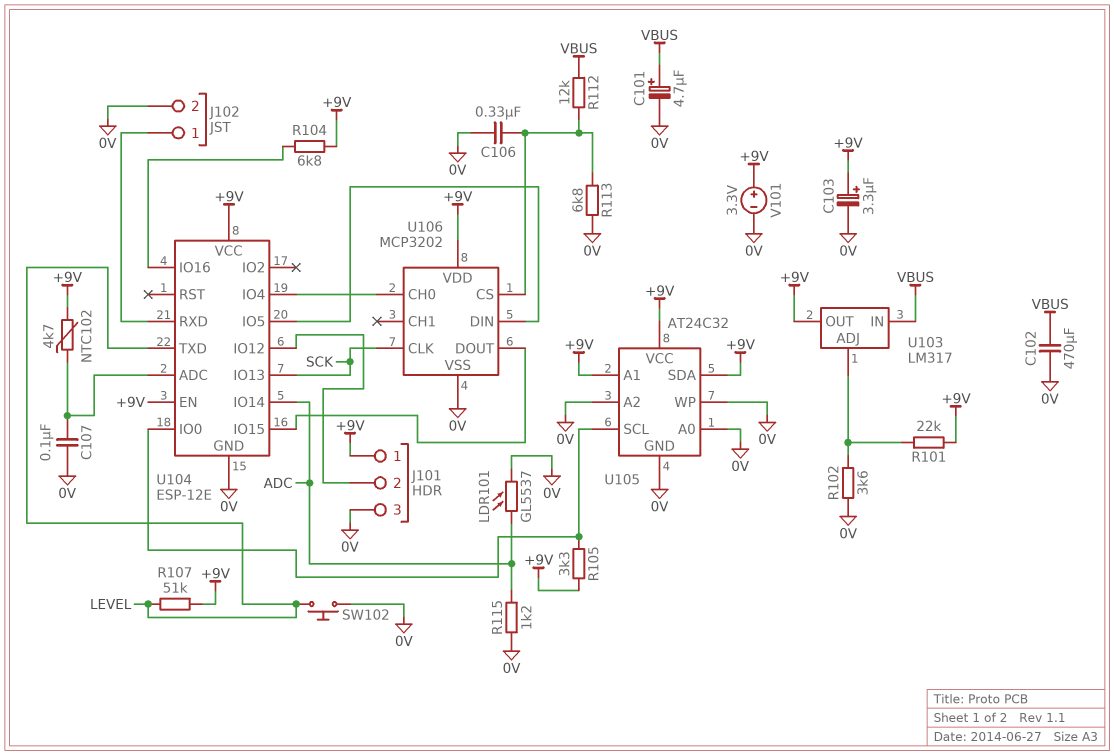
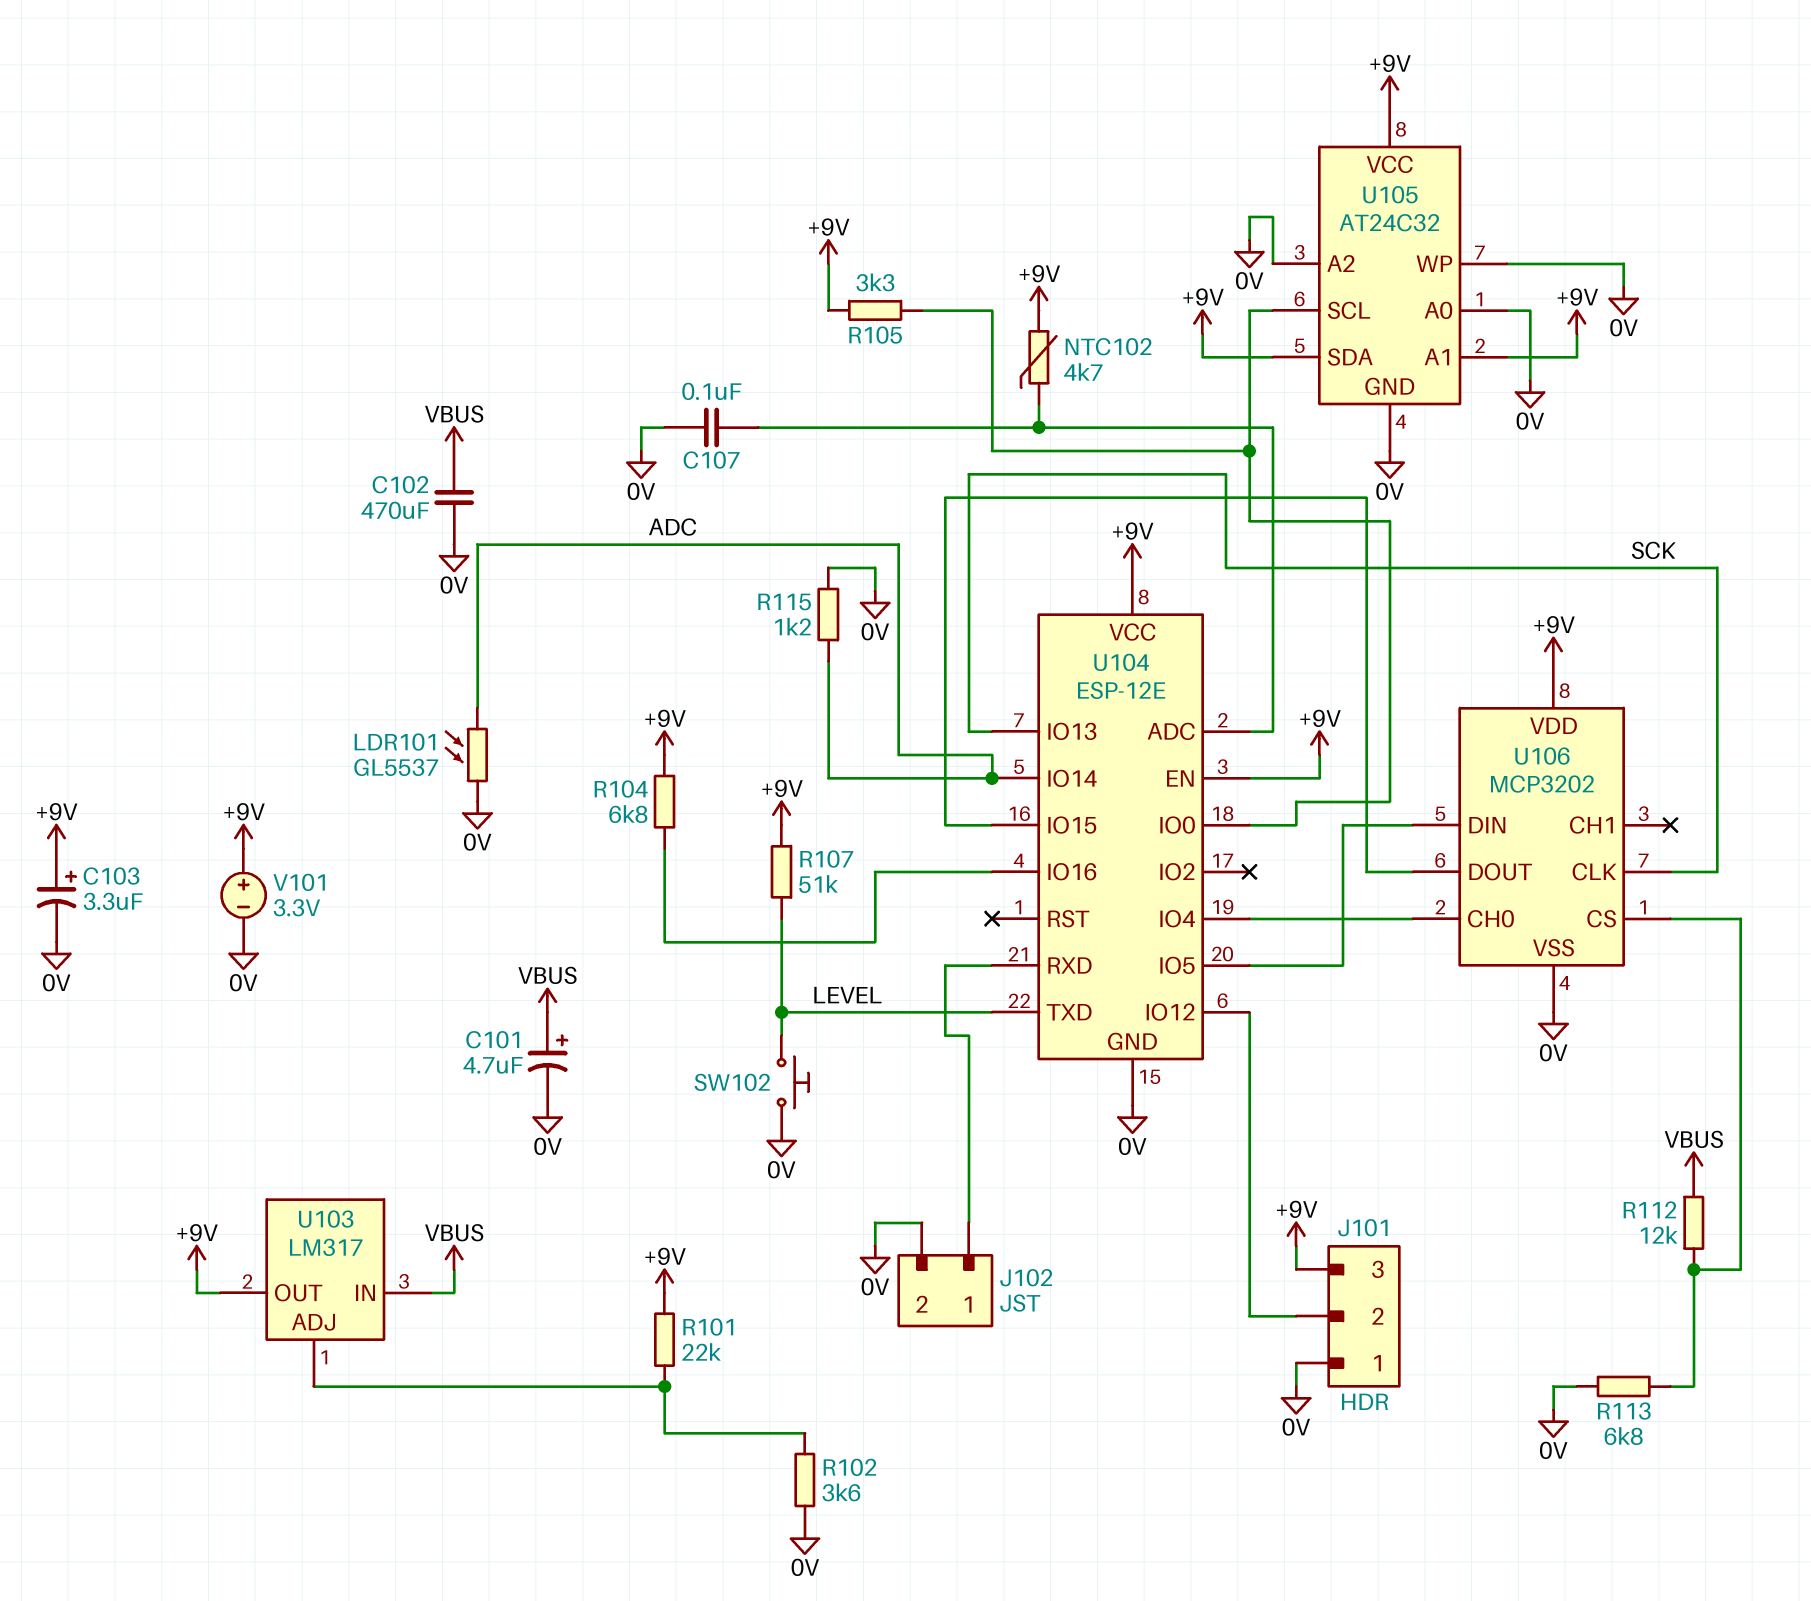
C106: 330nF (0V, U106/CS) -> none
J101 pin 1: +9V -> 0V
J101 pin 3: 0V -> +9V

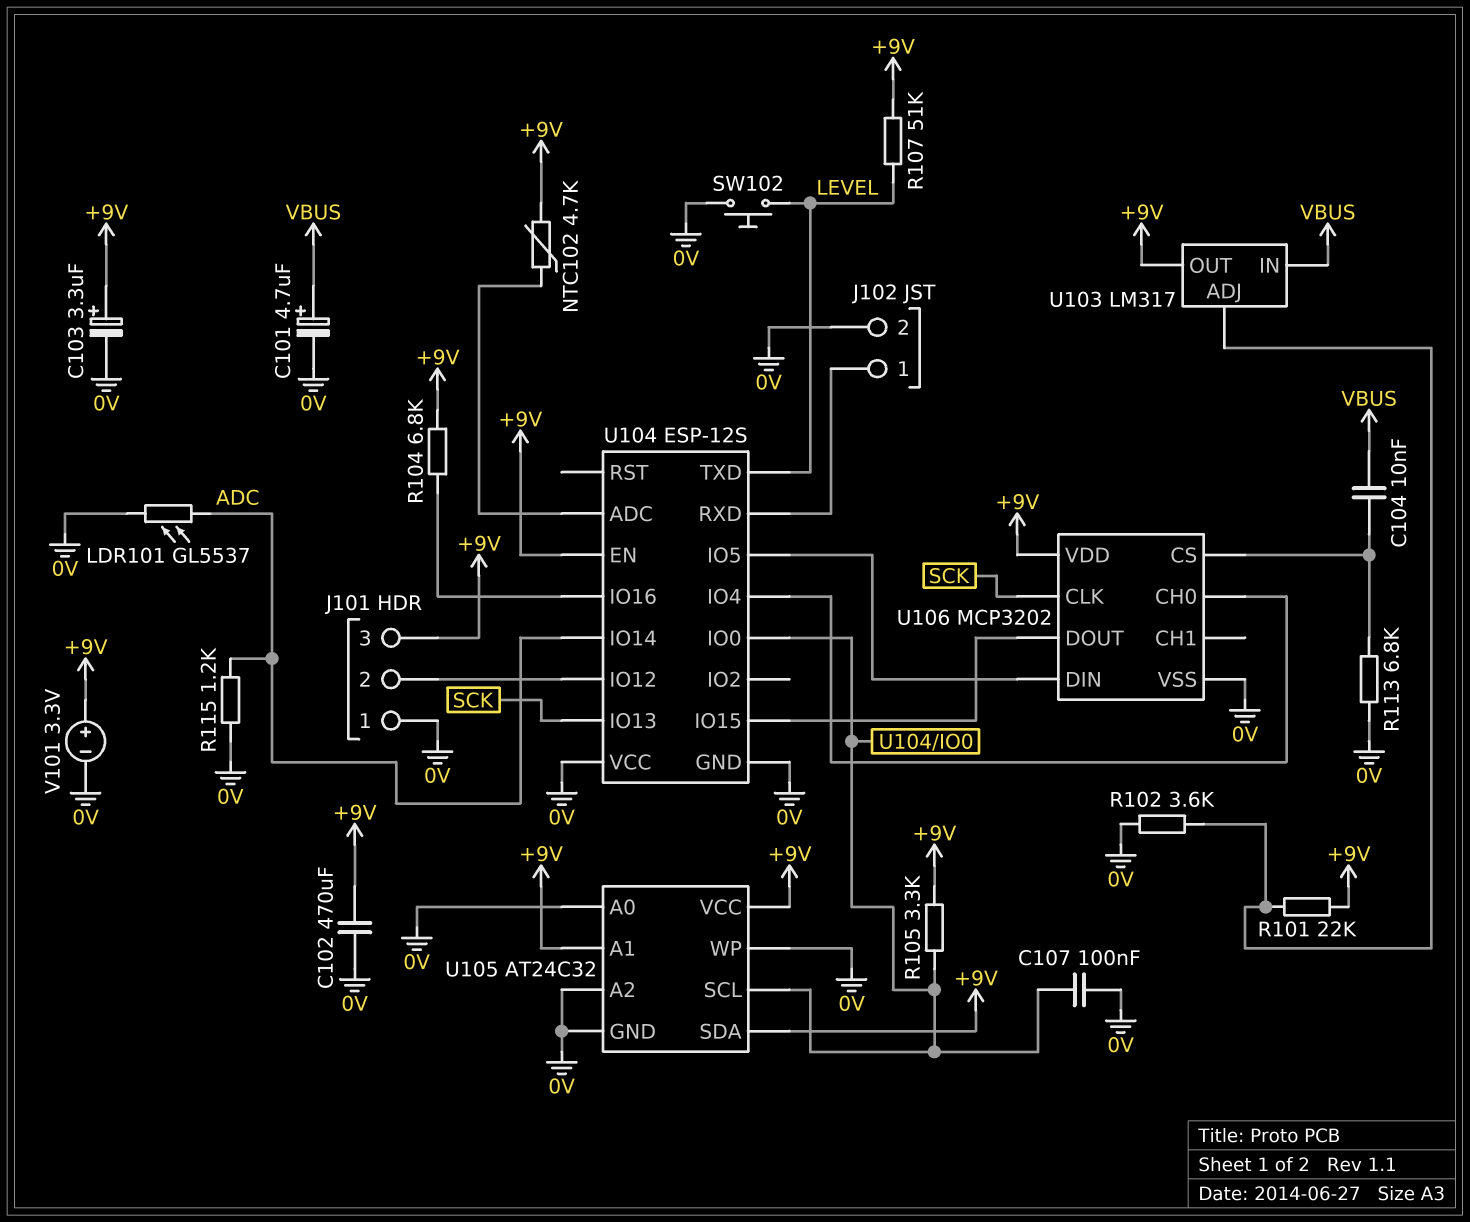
C102: 470uF (0V, VBUS) -> 470uF (+9V, 0V)
C104: none -> 10nF (U106/CS, VBUS)
C107: 100nF (0V, U104/ADC) -> 100nF (0V, U104/IO0)
R112: 12k (U106/CS, VBUS) -> none
U104: ESP-12E -> ESP-12S
U104 pin VCC: +9V -> 0V

